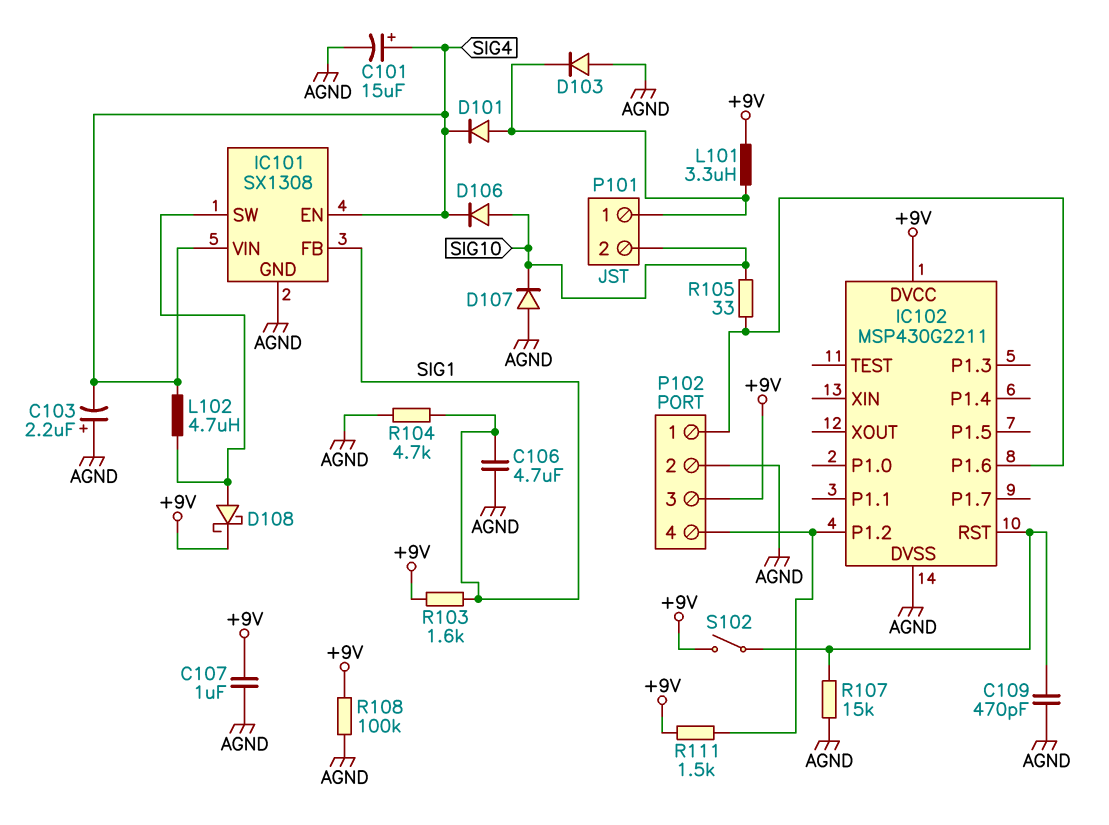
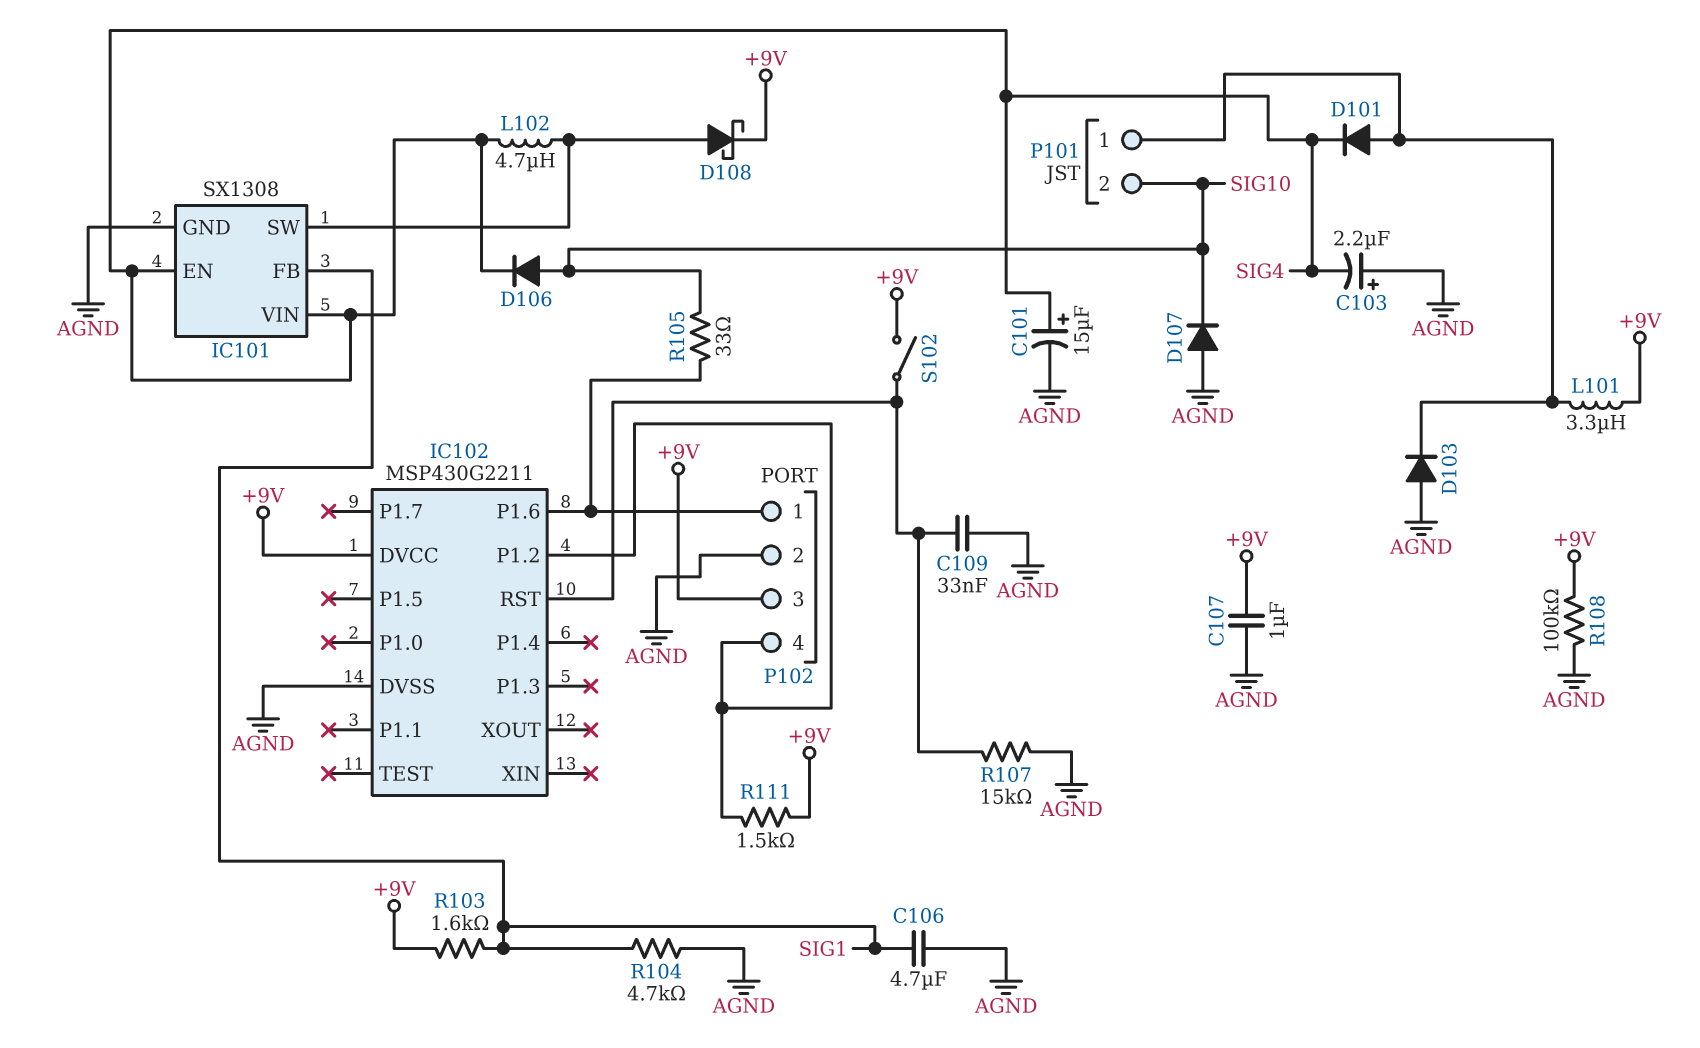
C109: 470pF (AGND, IC102/RST) -> 33nF (AGND, IC102/RST)

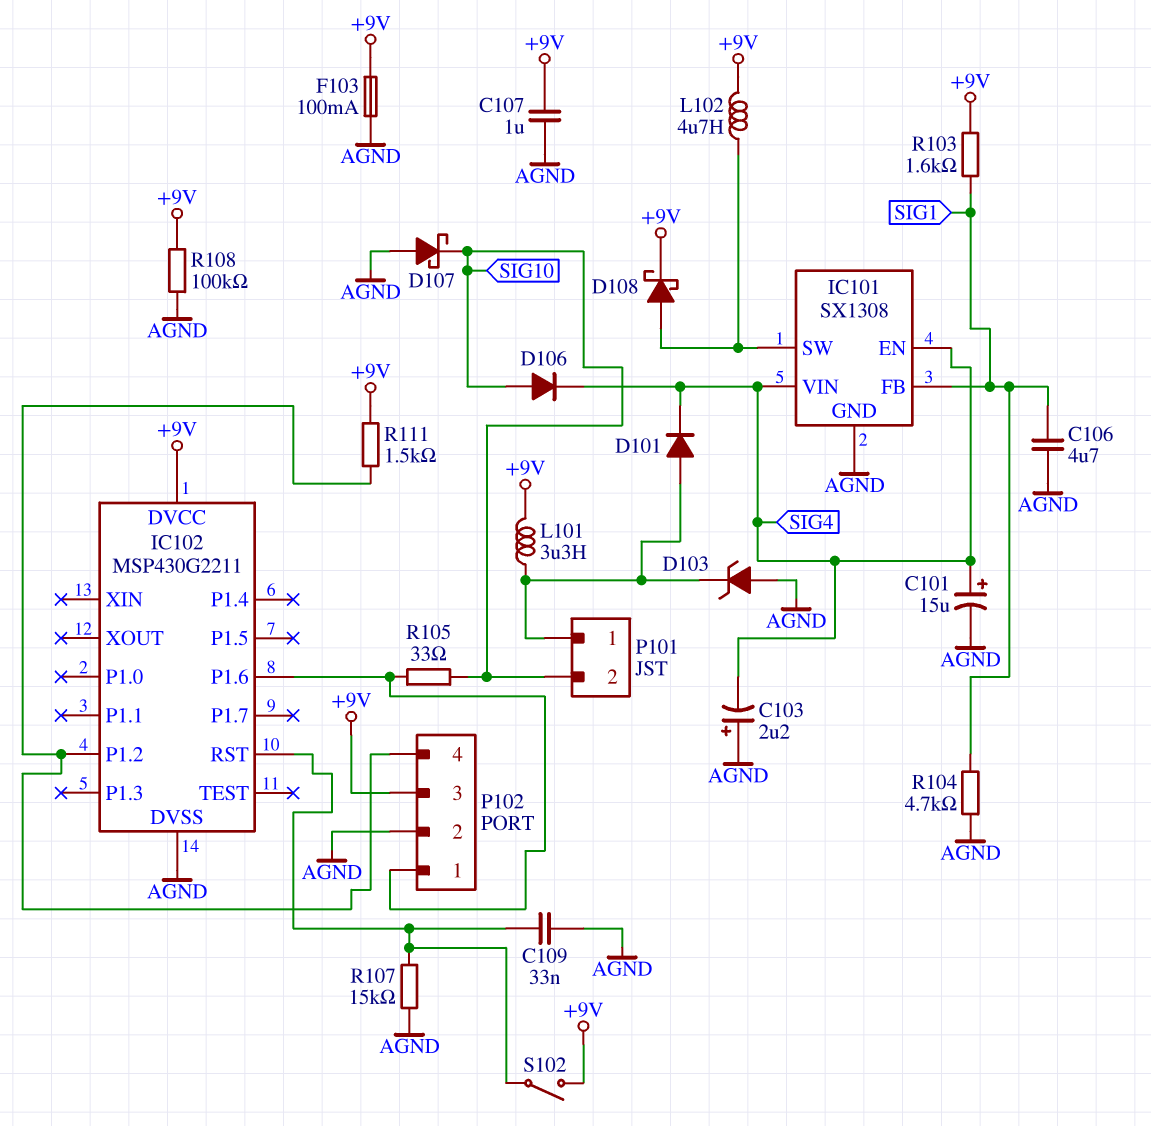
D103: diode (A AGND, K P101/1) -> zener (A AGND, K P101/1)
D107: diode (A AGND, K SIG10) -> schottky (A AGND, K SIG10)
F103: none -> 100mA (+9V, AGND)
L102: 4.7uH (IC101/SW, SIG4) -> 4.7uH (+9V, IC101/SW)

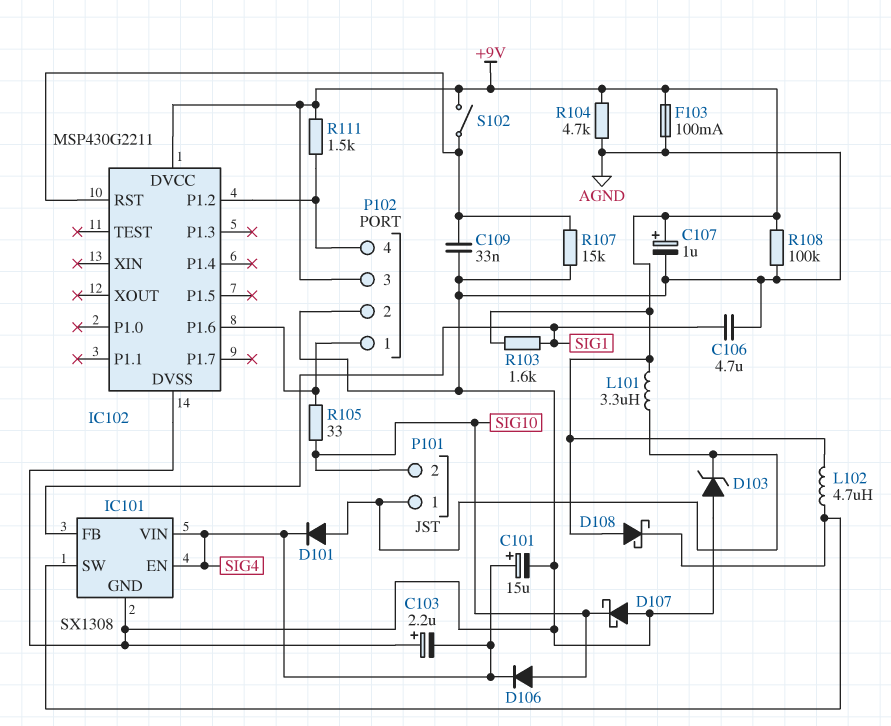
C107: 1uF (+9V, AGND) -> 1uF (plus +9V, minus AGND)
D108: schottky (A IC101/SW, K +9V) -> schottky (A +9V, K IC101/SW)
R104: 4.7k (AGND, SIG1) -> 4.7k (+9V, AGND)

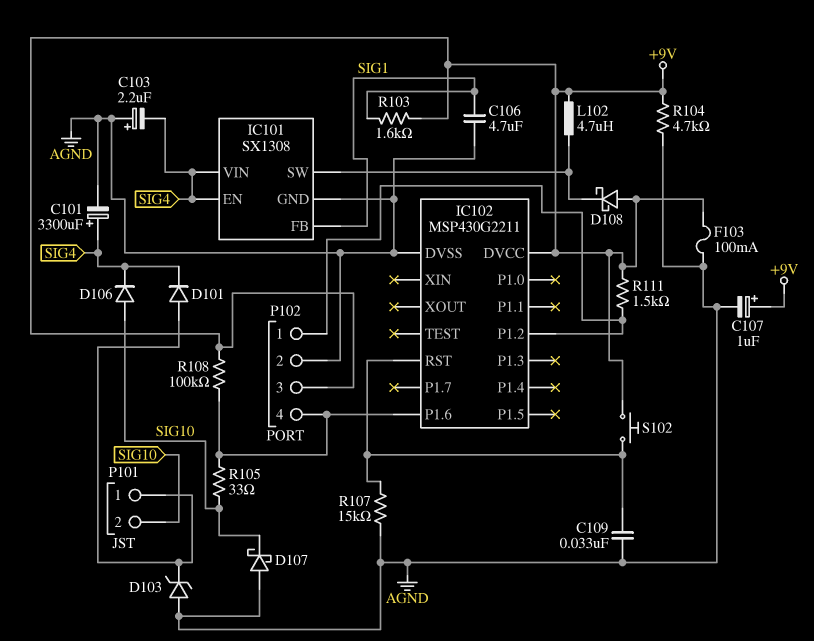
C101: 15uF (plus SIG4, minus AGND) -> 3300uF (plus SIG4, minus AGND)
L101: 3.3uH (+9V, P101/1) -> none
P102 pin 1: IC102/P1.6 -> IC102/P1.2
P102 pin 4: IC102/P1.2 -> IC102/P1.6
R108: 100k (+9V, AGND) -> 100k (+9V, IC102/P1.6)
S102: switch (+9V, IC102/RST) -> button (+9V, IC102/RST)

